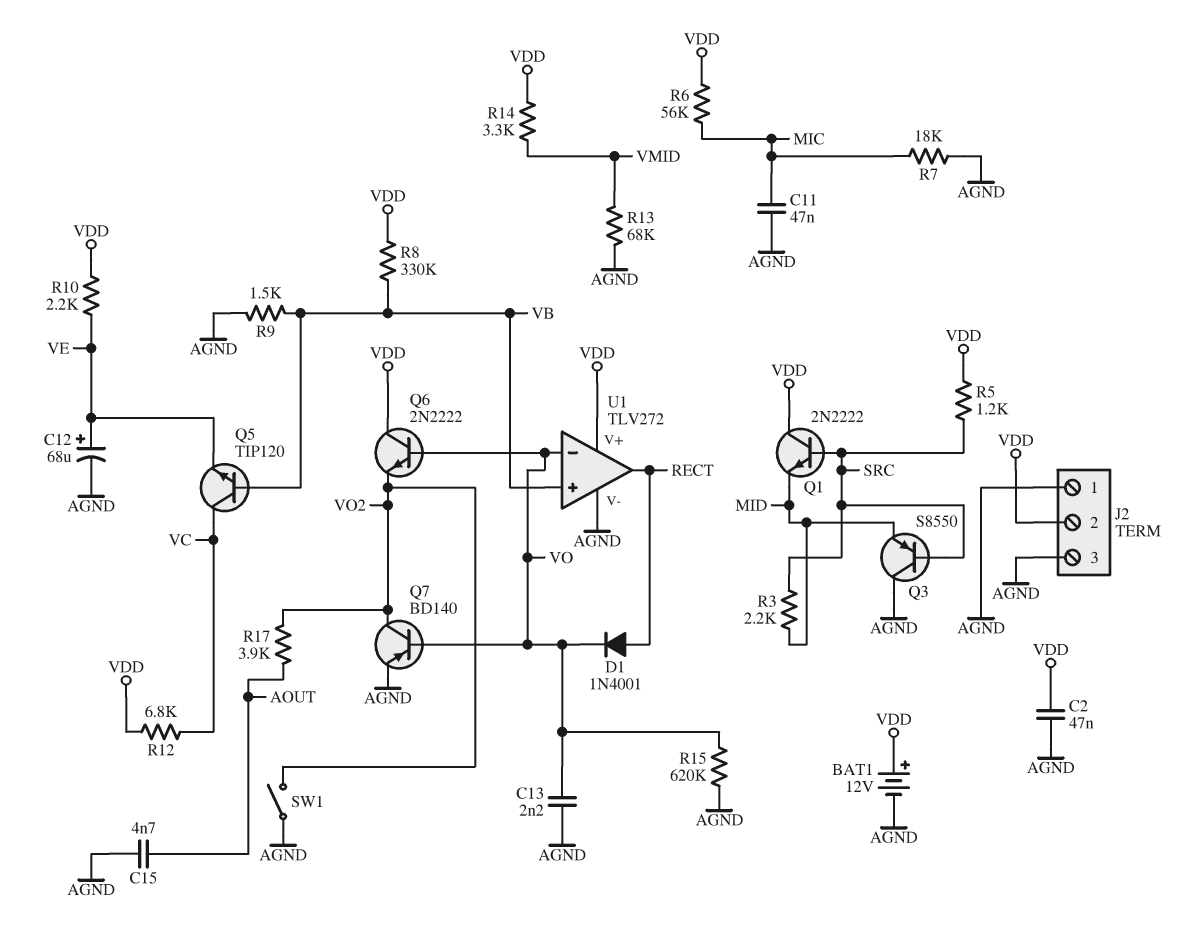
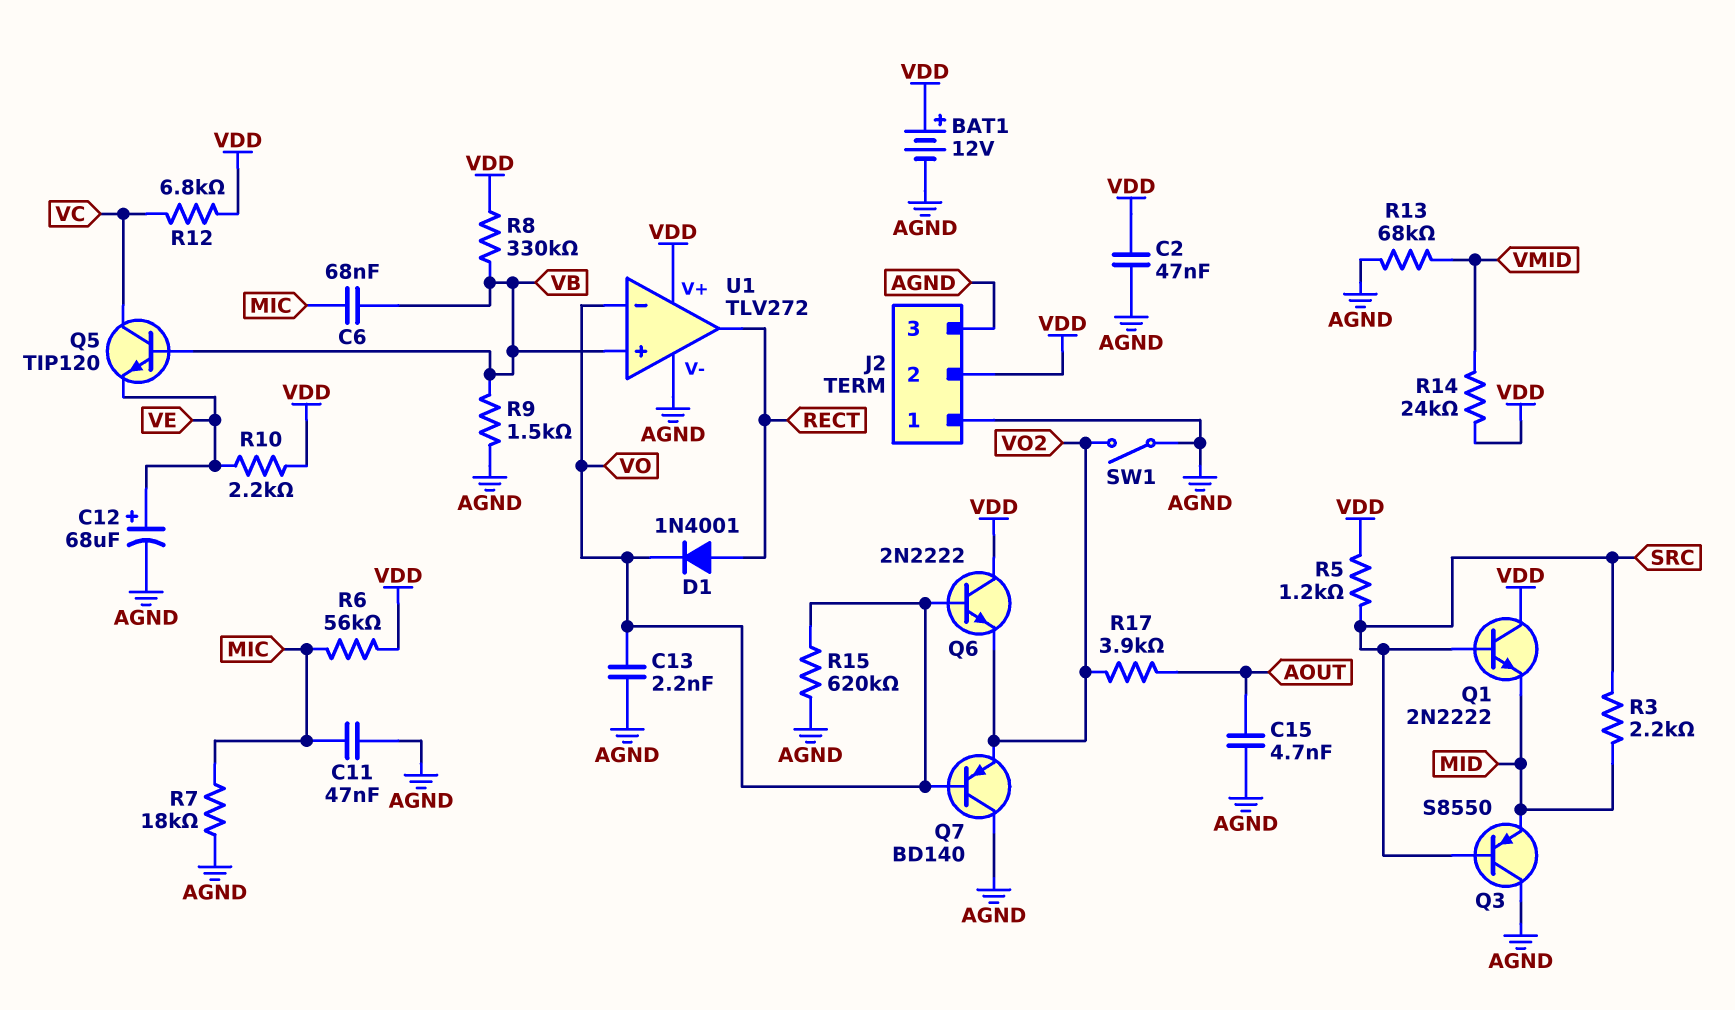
C6: none -> 68nF (MIC, VB)
Q7: PNP BD140 (B VO, C VO2, E AGND) -> PNP BD140 (B VO, C AGND, E VO2)
R14: 3.3k (VDD, VMID) -> 24k (VDD, VMID)

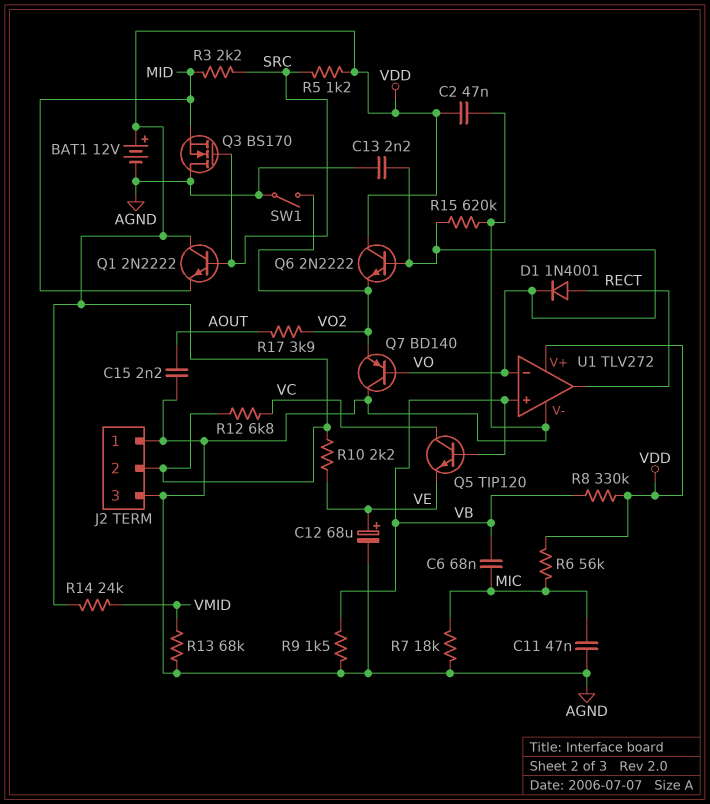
C15: 4.7nF (AGND, AOUT) -> 2.2nF (AGND, AOUT)
Q3: PNP S8550 (B SRC, C AGND, E MID) -> NMOS BS170 (G SRC, D AGND, S MID)

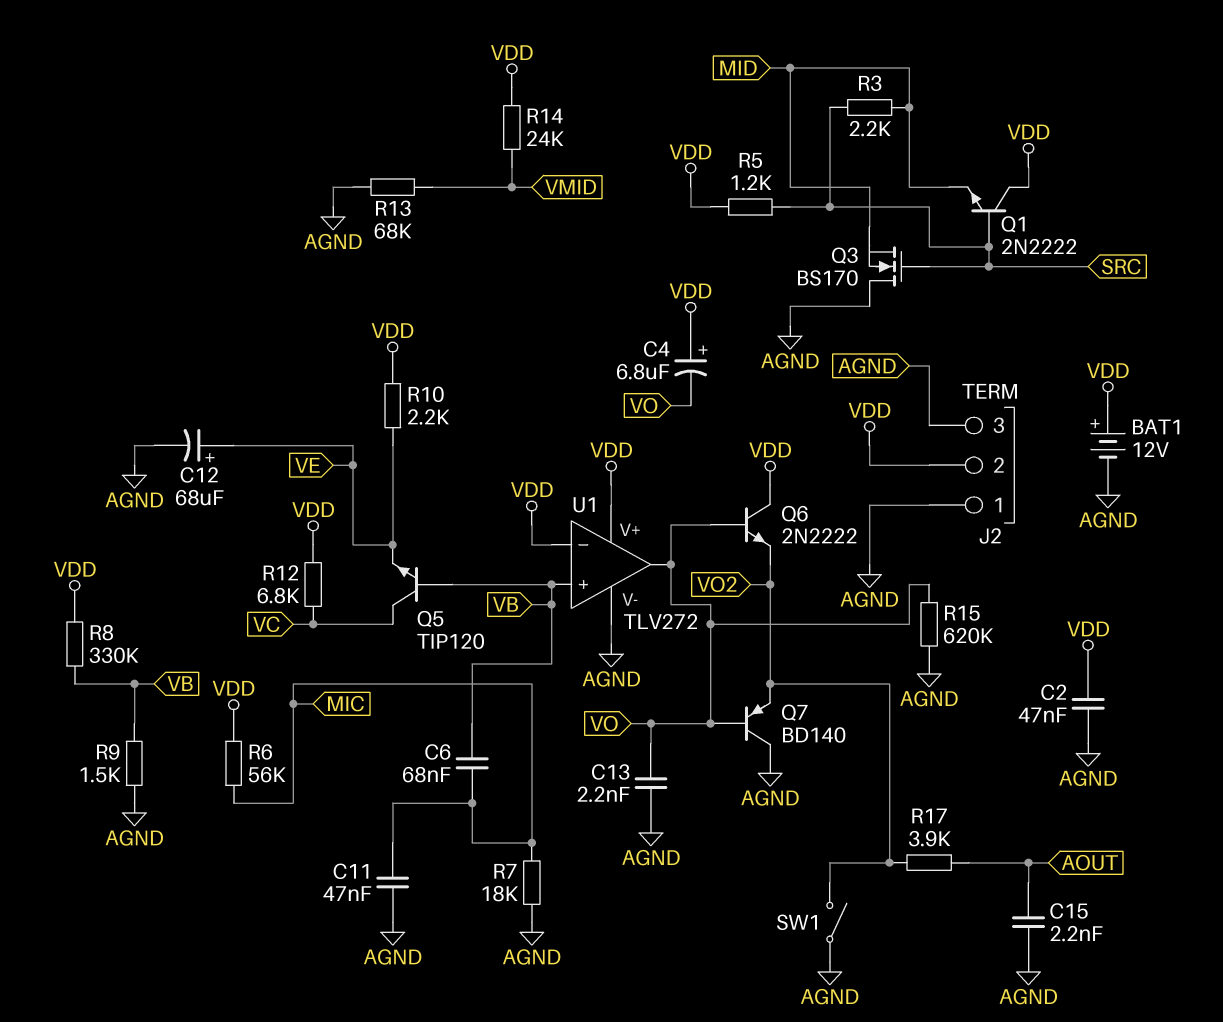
C4: none -> 6.8uF (plus VDD, minus VO)
D1: diode 1N4001 (A RECT, K VO) -> none
U1 pin in-: VO -> VDD
U1 pin out: RECT -> VO

